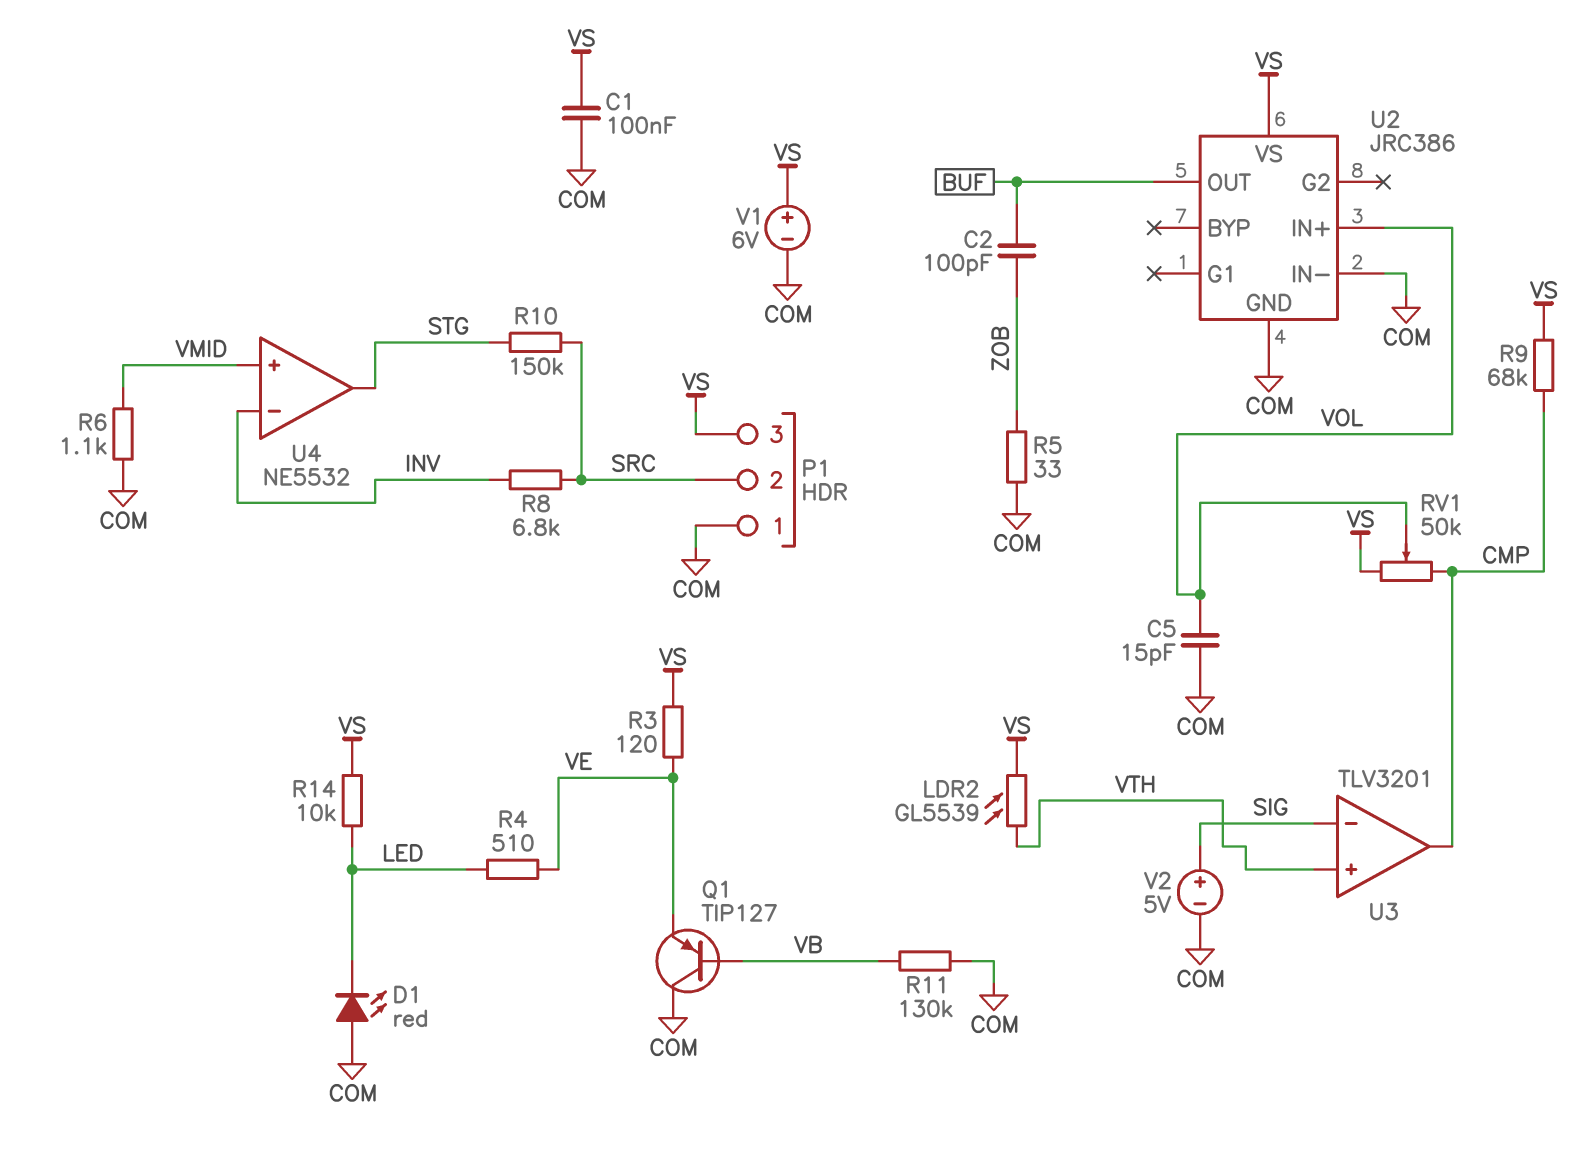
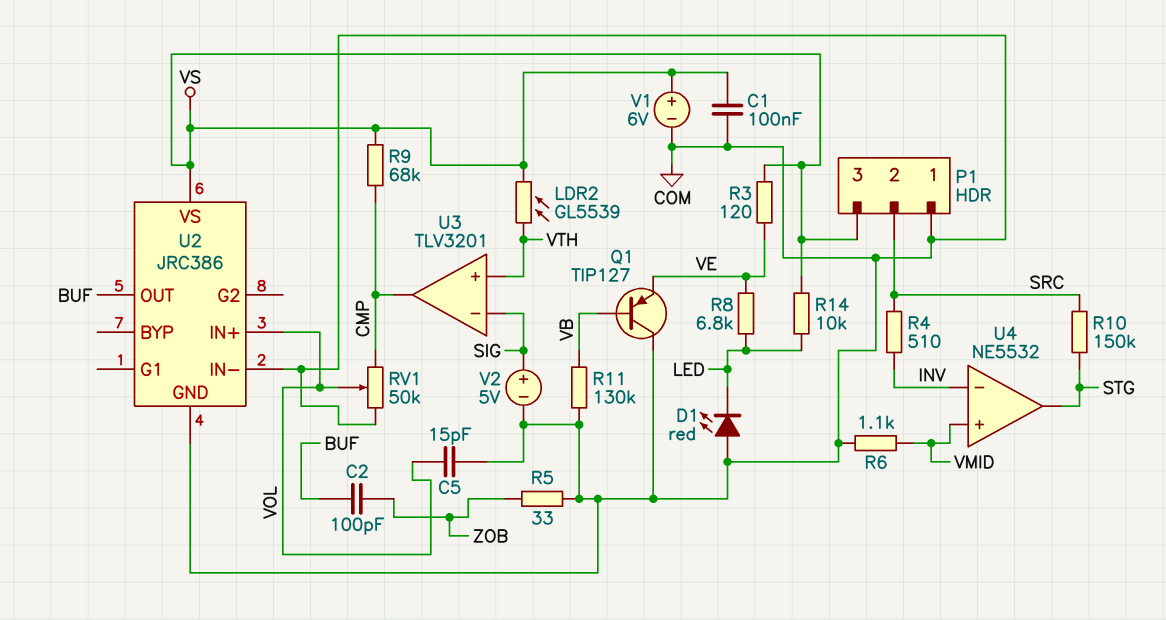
R4: 510 (LED, VE) -> 510 (INV, SRC)
R8: 6.8k (INV, SRC) -> 6.8k (LED, VE)
RV1: 50k (CMP, VS, wiper VOL) -> 50k (CMP, COM, wiper VOL)

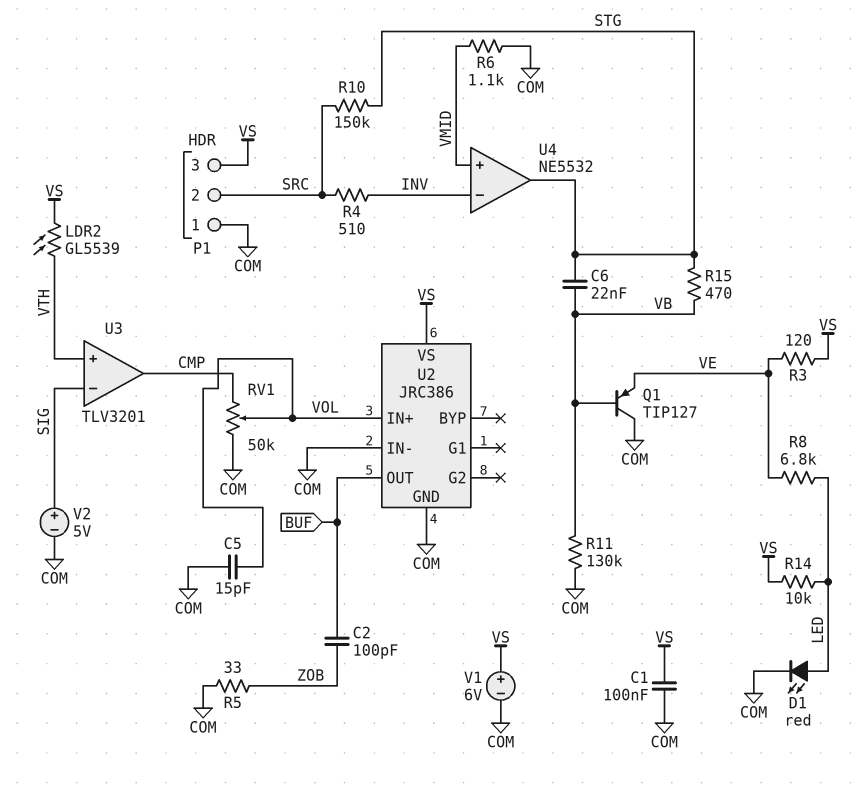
C6: none -> 22nF (STG, VB)
D1: LED red (A COM, K LED) -> LED red (A LED, K COM)
R9: 68k (CMP, VS) -> none
R15: none -> 470 (STG, VB)

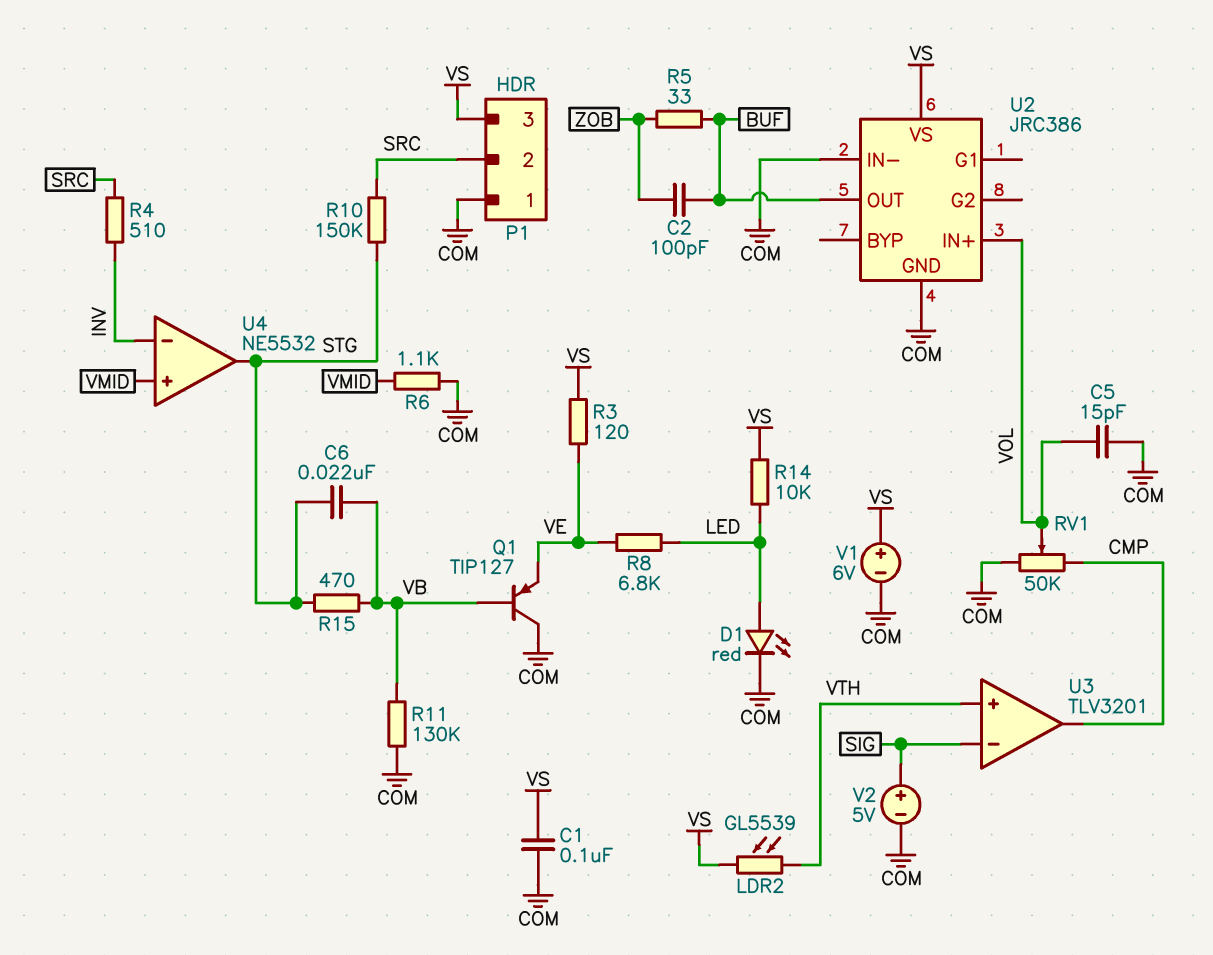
R5: 33 (COM, ZOB) -> 33 (BUF, ZOB)

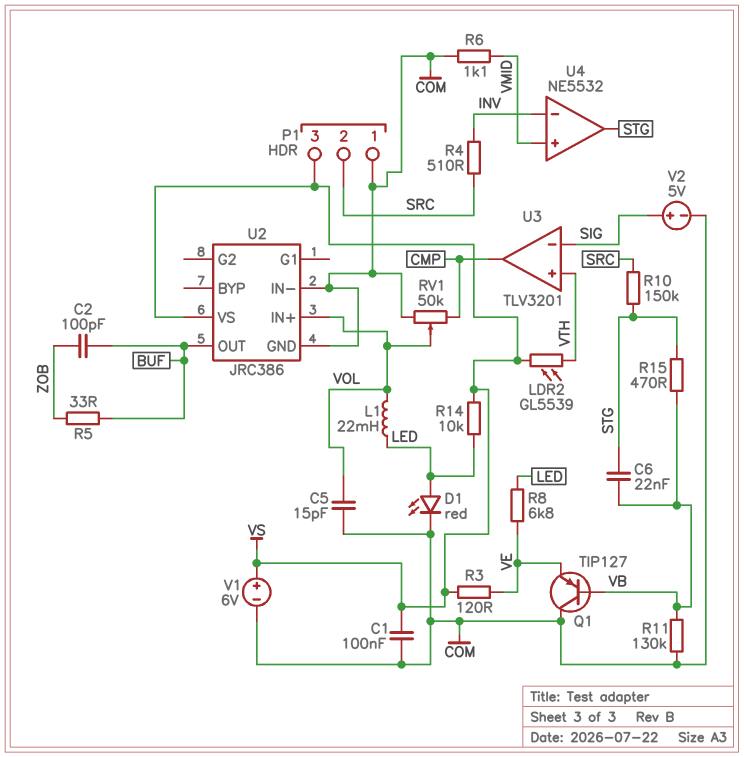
L1: none -> 22mH (LED, VOL)

